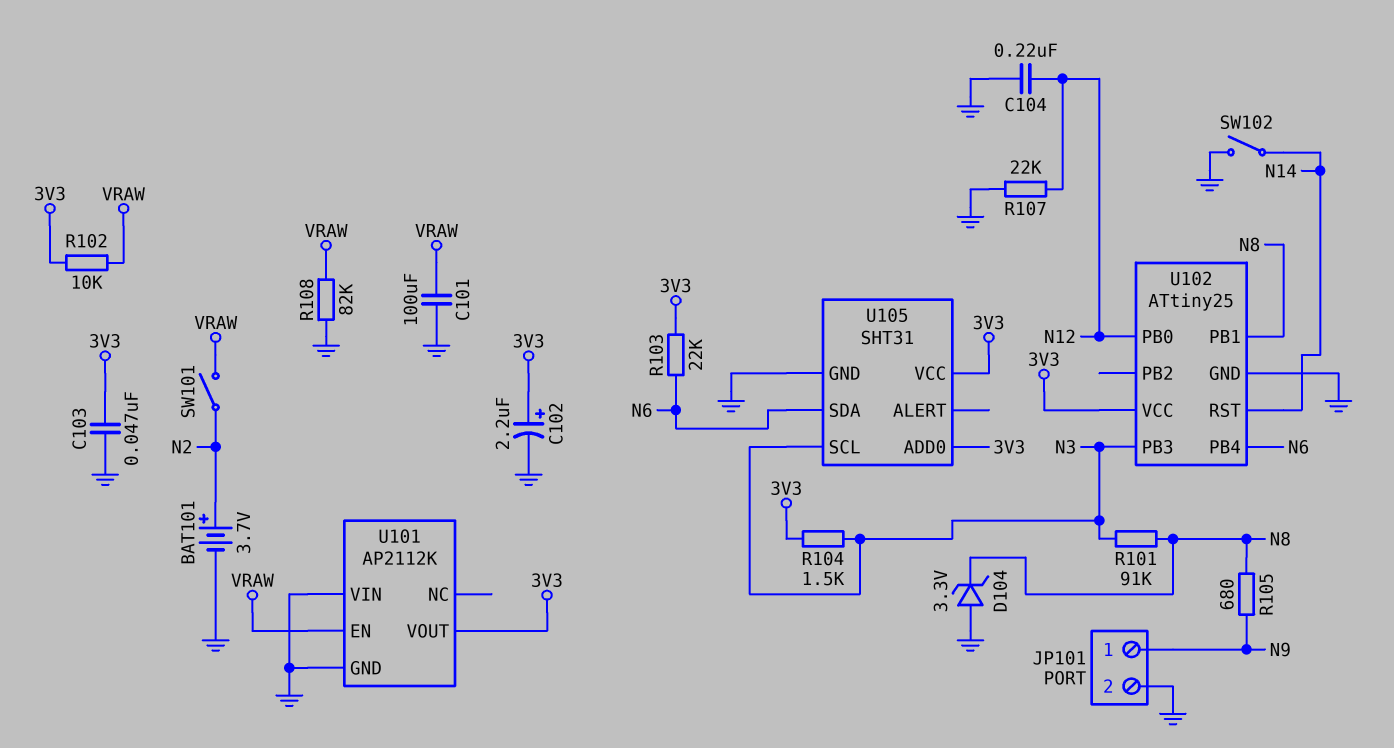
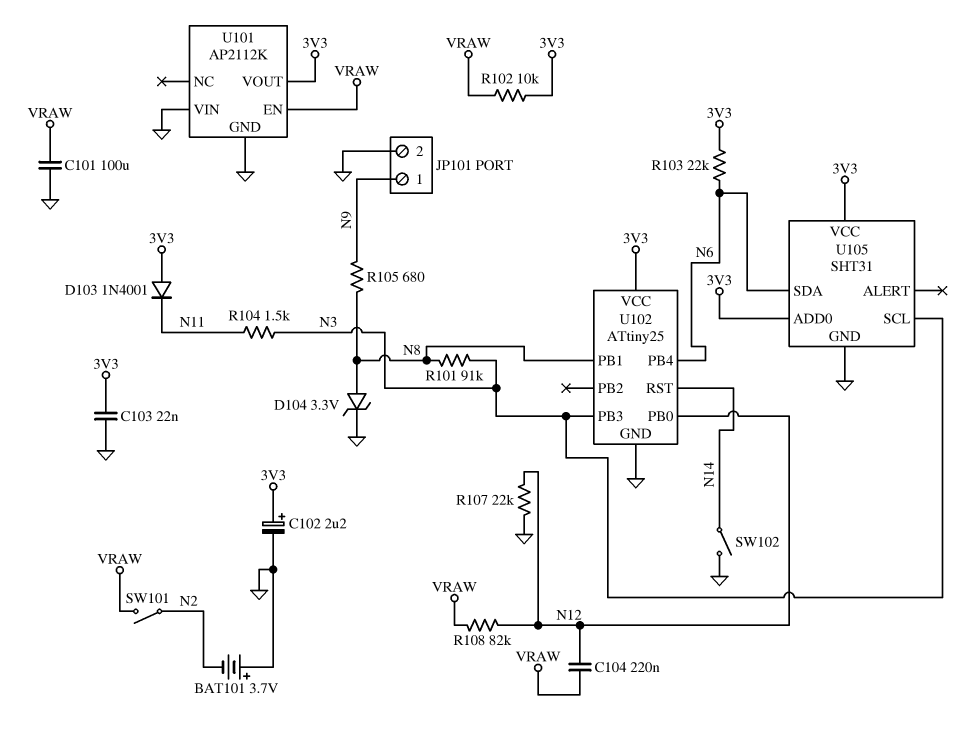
BAT101: 3.7V (plus N2, minus GND) -> 3.7V (plus GND, minus N2)
C103: 47nF (3V3, GND) -> 22nF (3V3, GND)
C104: 220nF (GND, N12) -> 220nF (N12, VRAW)
D103: none -> diode 1N4001 (A 3V3, K N11)
D104: zener 3.3V (A GND, K N8) -> zener 3.3V (A N8, K GND)
R104: 1.5k (3V3, N3) -> 1.5k (N3, N11)
R108: 82k (GND, VRAW) -> 82k (N12, VRAW)

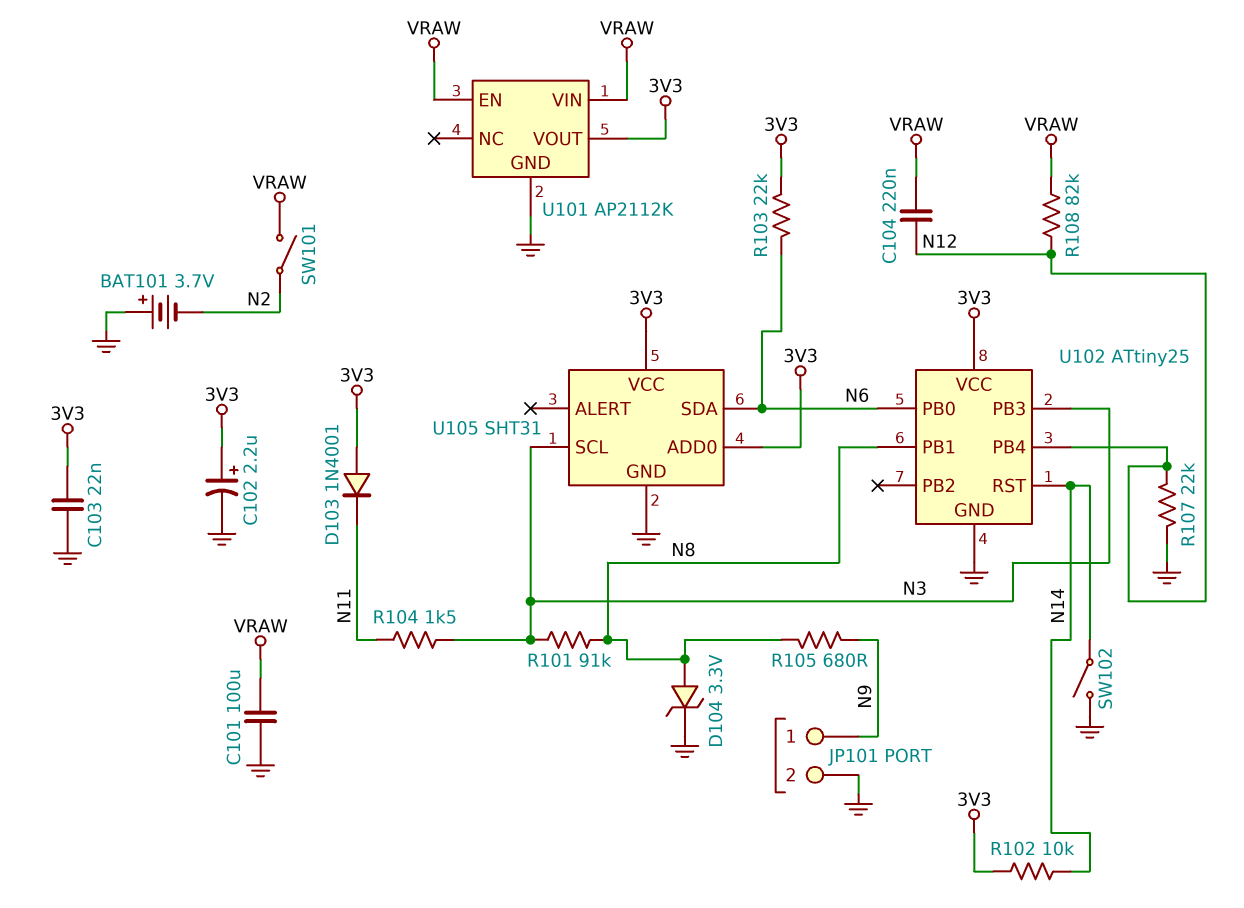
R102: 10k (3V3, VRAW) -> 10k (3V3, N14)
U101 pin VIN: GND -> VRAW
U102 pin PB0: N12 -> N6
U102 pin PB4: N6 -> N12

